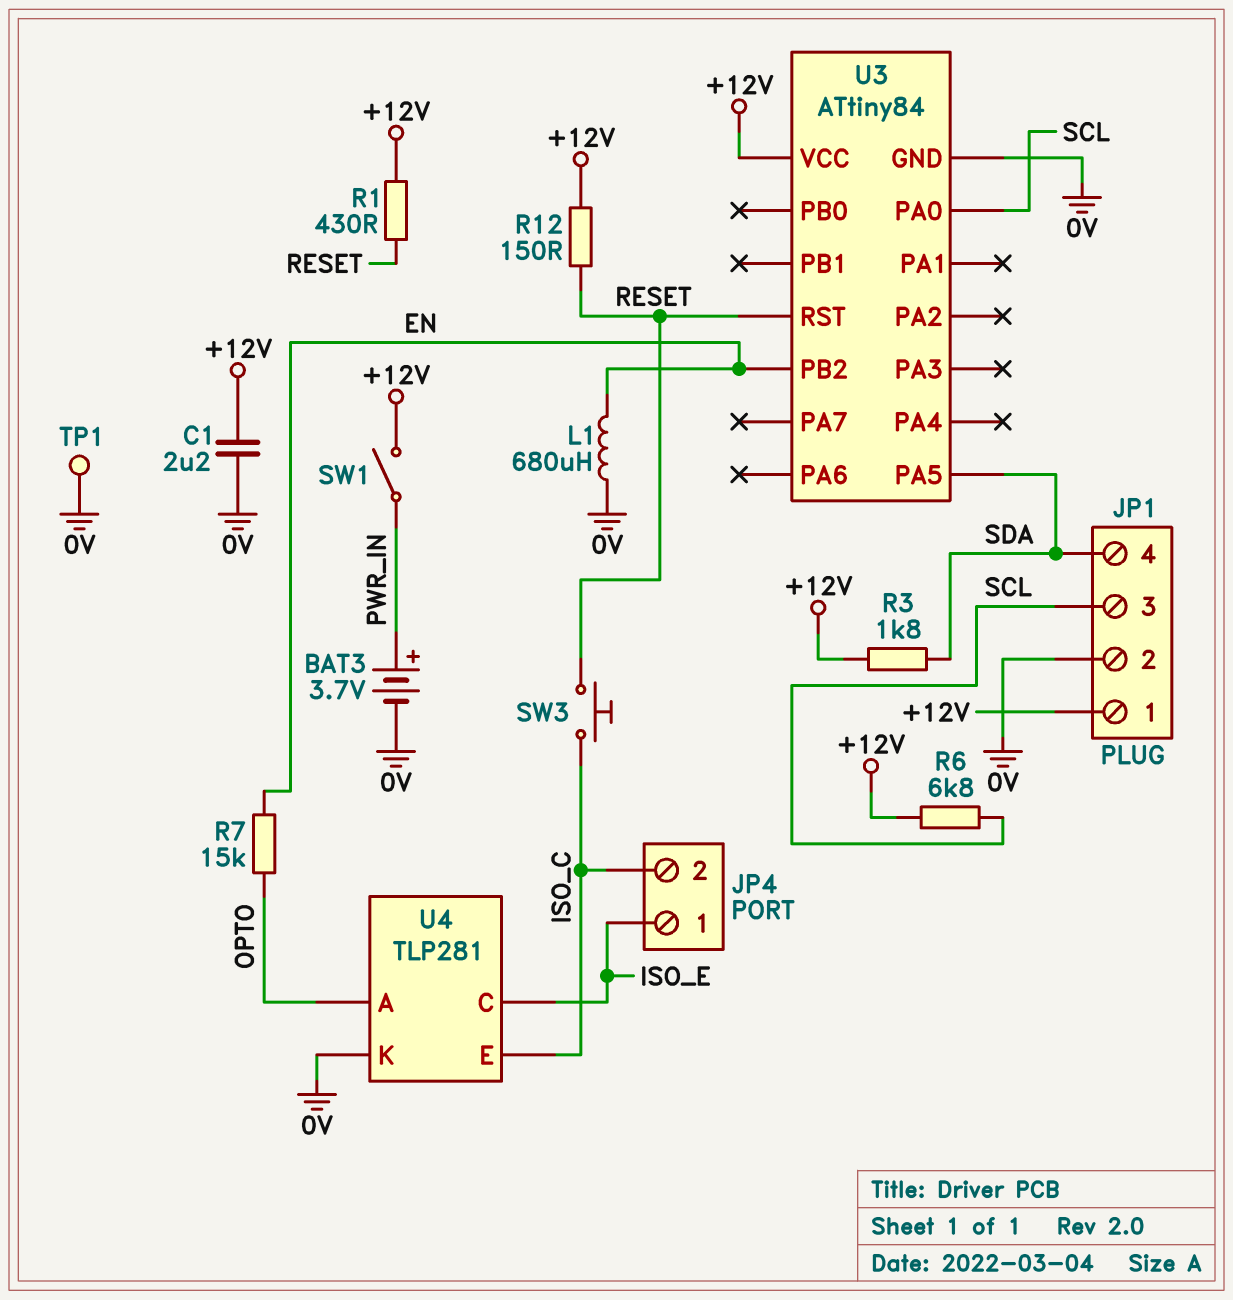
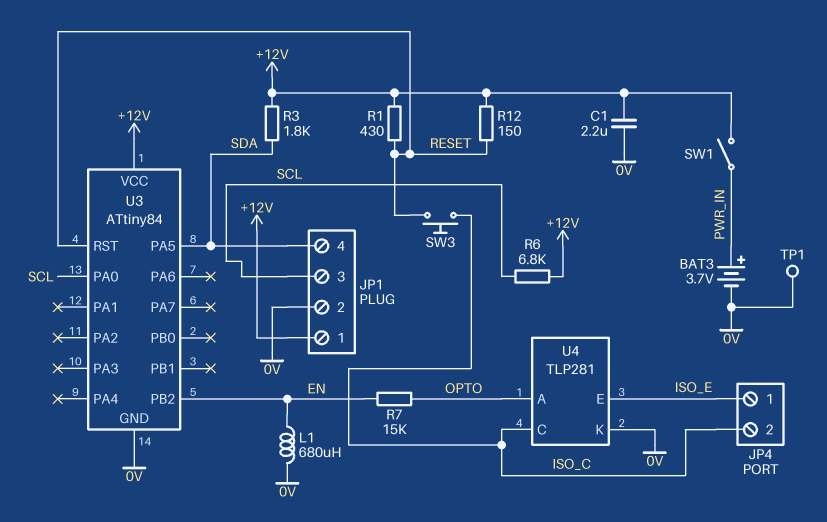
U4 pin C: ISO_E -> ISO_C
U4 pin E: ISO_C -> ISO_E

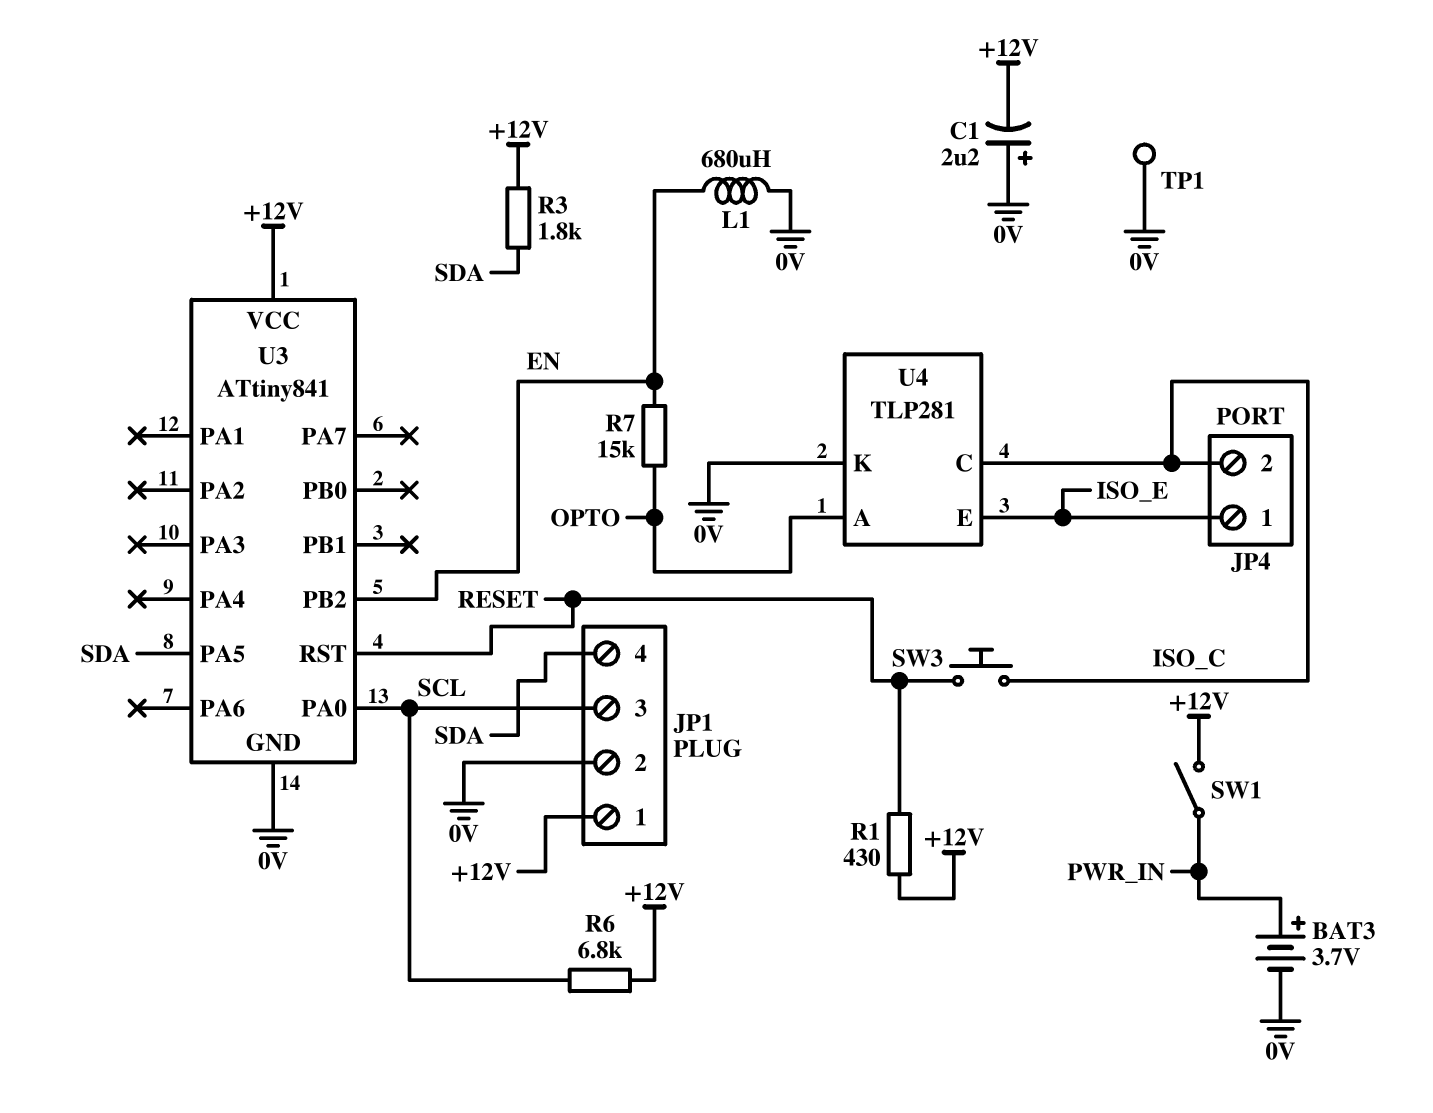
C1: 2.2uF (+12V, 0V) -> 2.2uF (plus 0V, minus +12V)
R12: 150 (+12V, RESET) -> none
U3: ATtiny84 -> ATtiny841

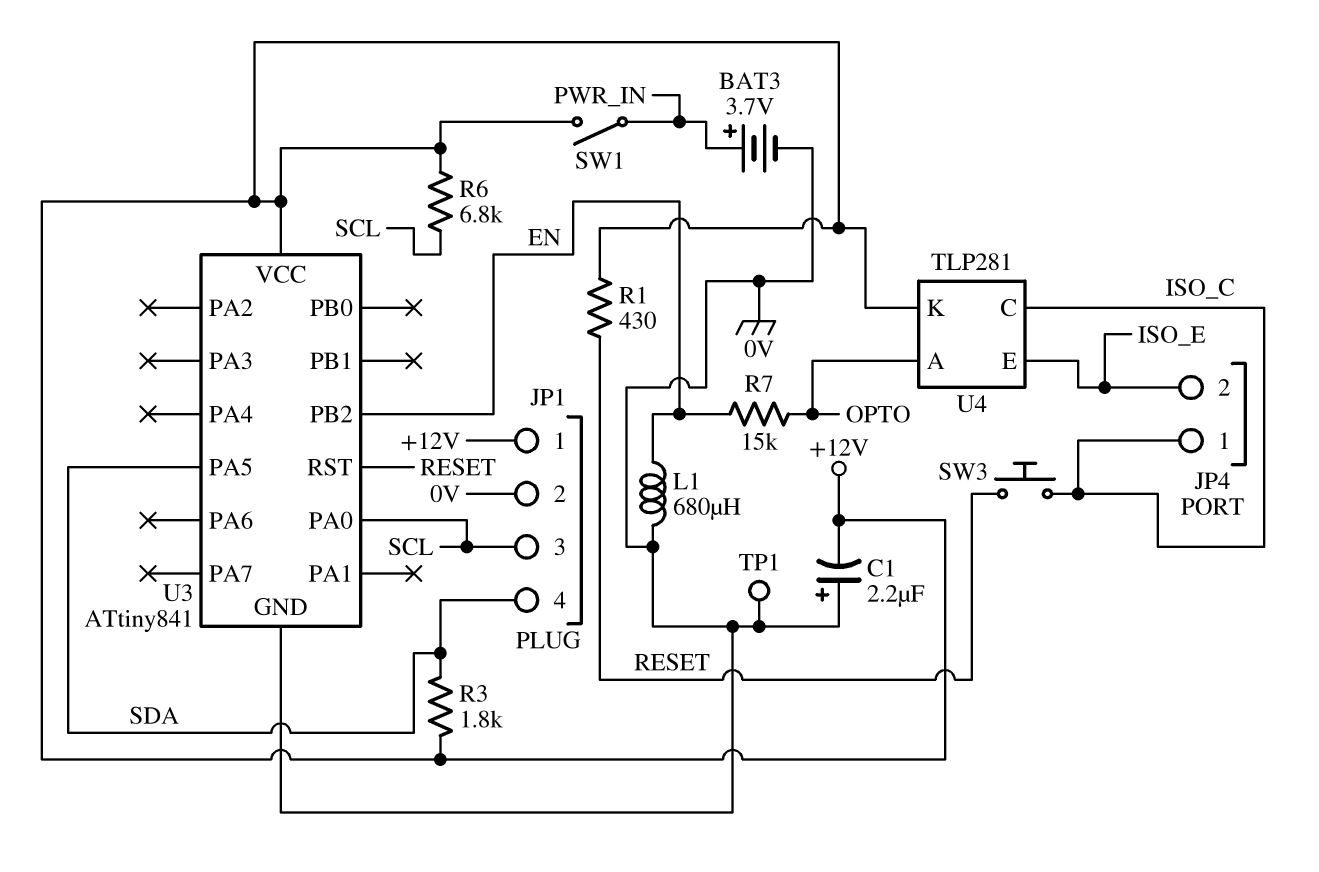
JP4 pin 1: ISO_E -> ISO_C
JP4 pin 2: ISO_C -> ISO_E
U4 pin K: 0V -> +12V

